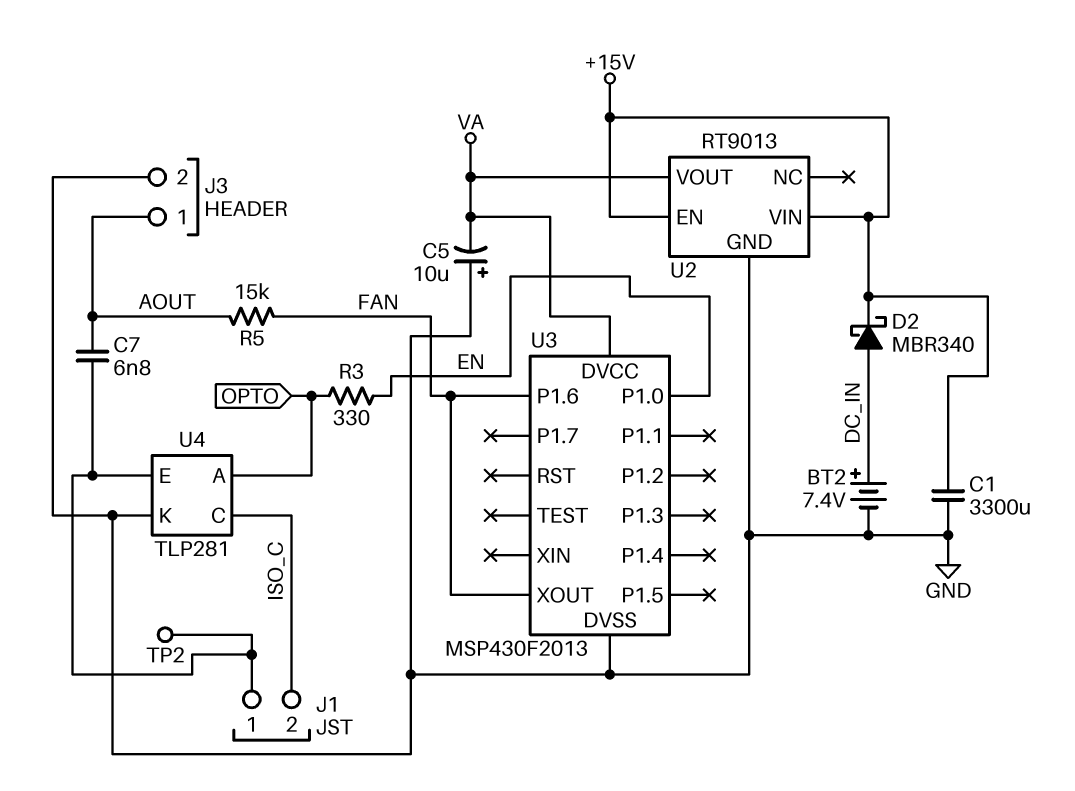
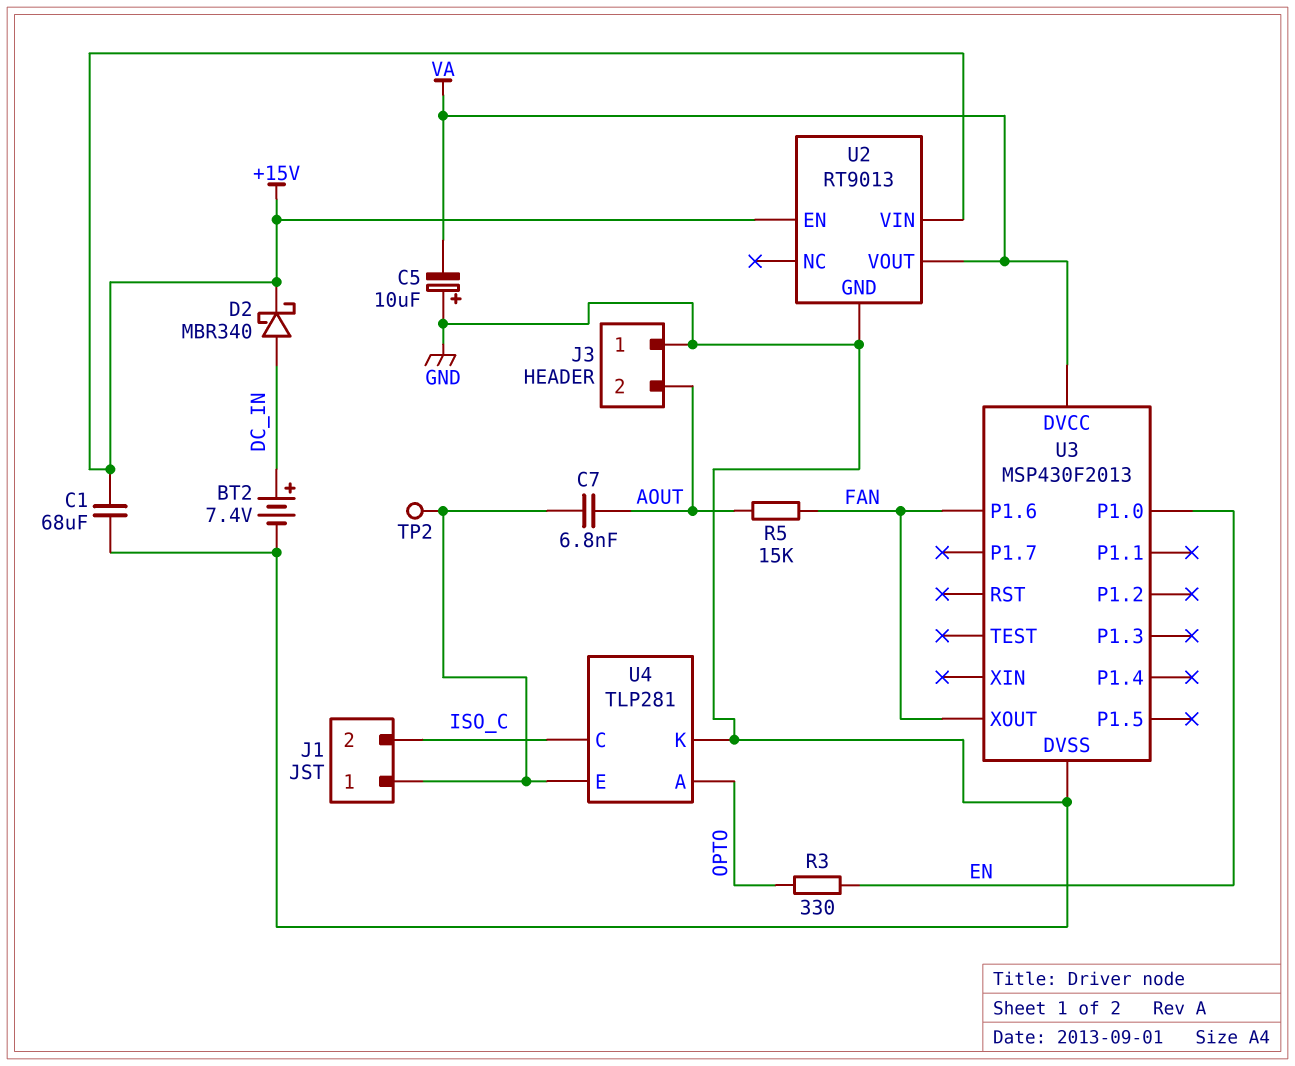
C1: 3300uF (+15V, GND) -> 68uF (+15V, GND)
J3 pin 1: AOUT -> GND
J3 pin 2: GND -> AOUT

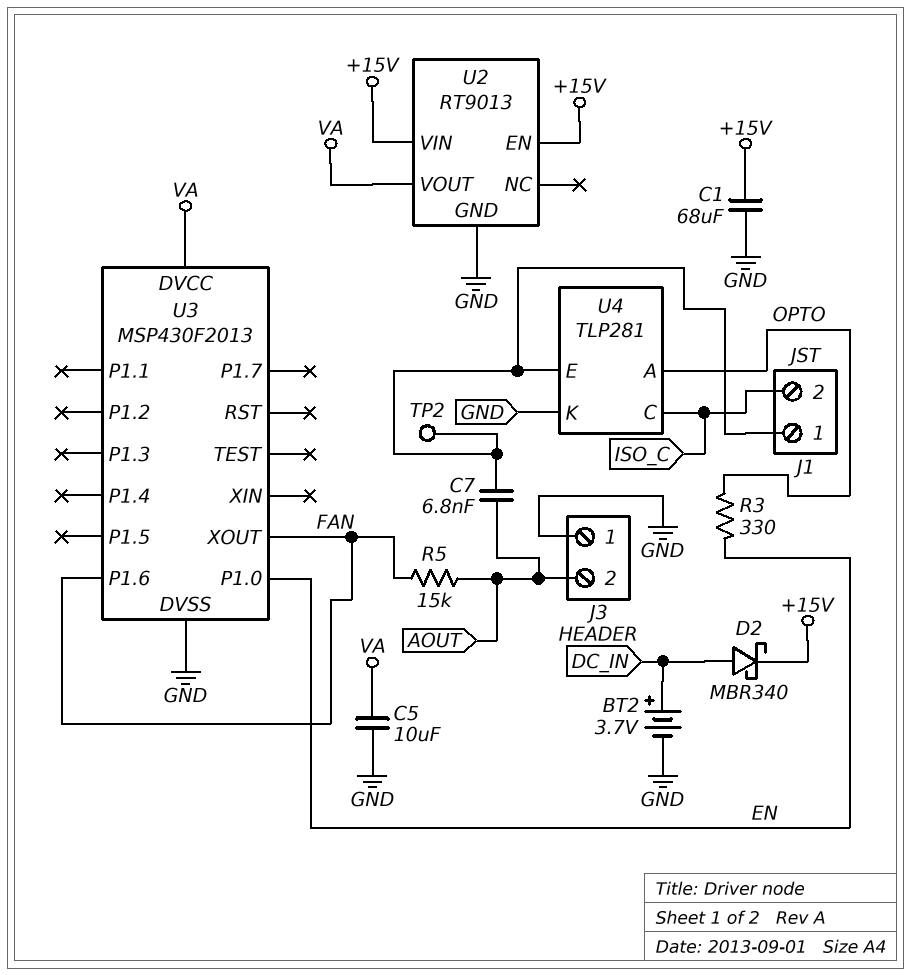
BT2: 7.4V (plus DC_IN, minus GND) -> 3.7V (plus DC_IN, minus GND)
C5: 10uF (plus GND, minus VA) -> 10uF (GND, VA)

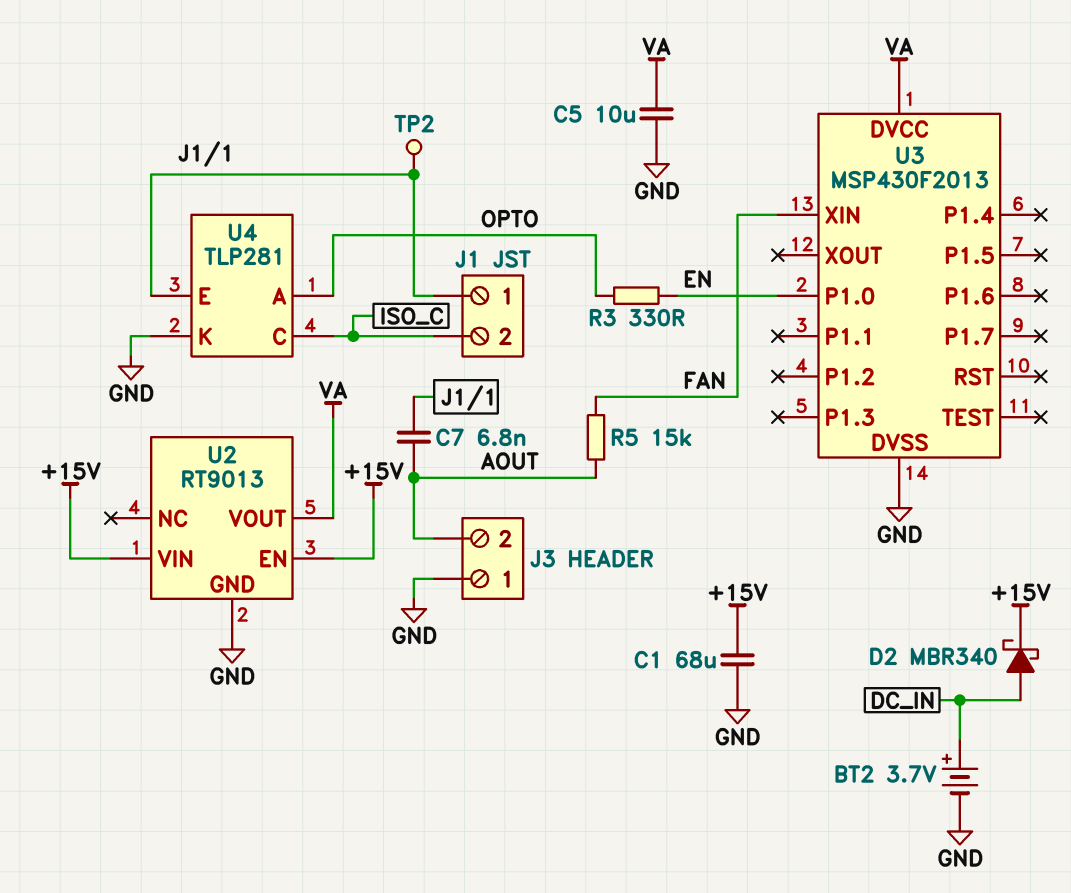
U3 pin P1.6: FAN -> none
U3 pin XIN: none -> FAN
U3 pin XOUT: FAN -> none

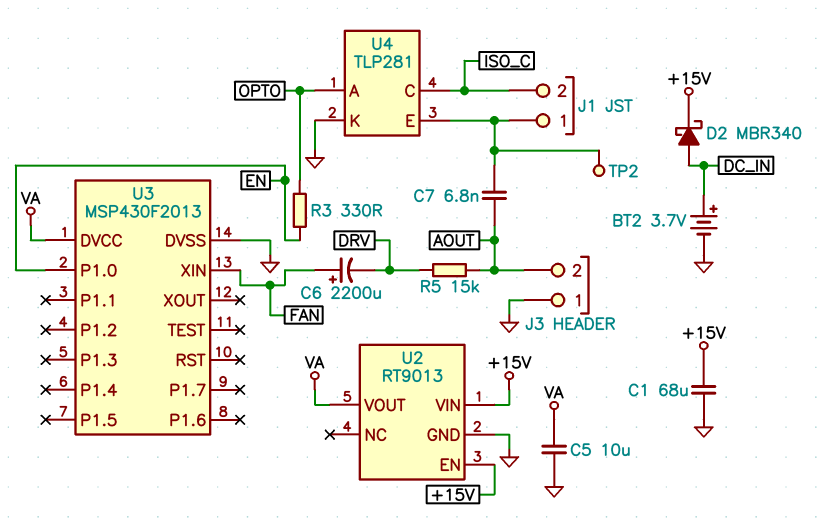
C6: none -> 2200uF (plus FAN, minus DRV)
R5: 15k (AOUT, FAN) -> 15k (AOUT, DRV)

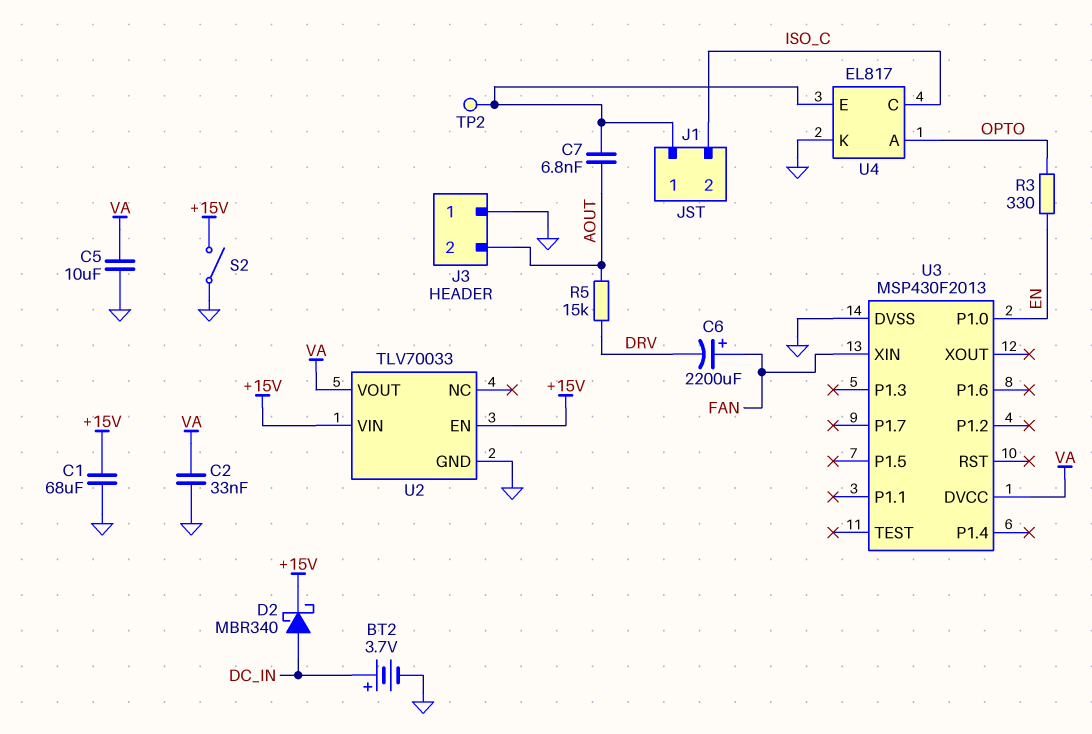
C2: none -> 33nF (GND, VA)
S2: none -> switch (+15V, GND)
U2: RT9013 -> TLV70033
U4: TLP281 -> EL817

